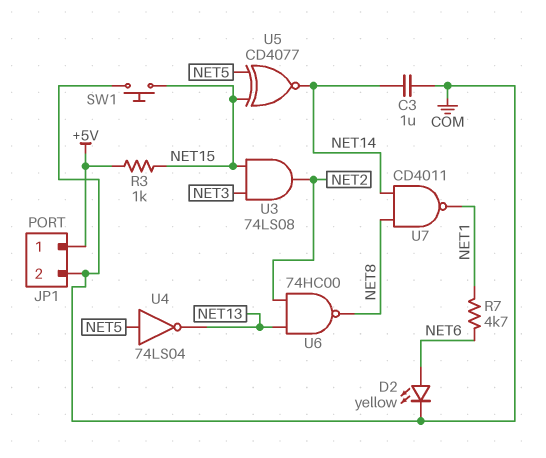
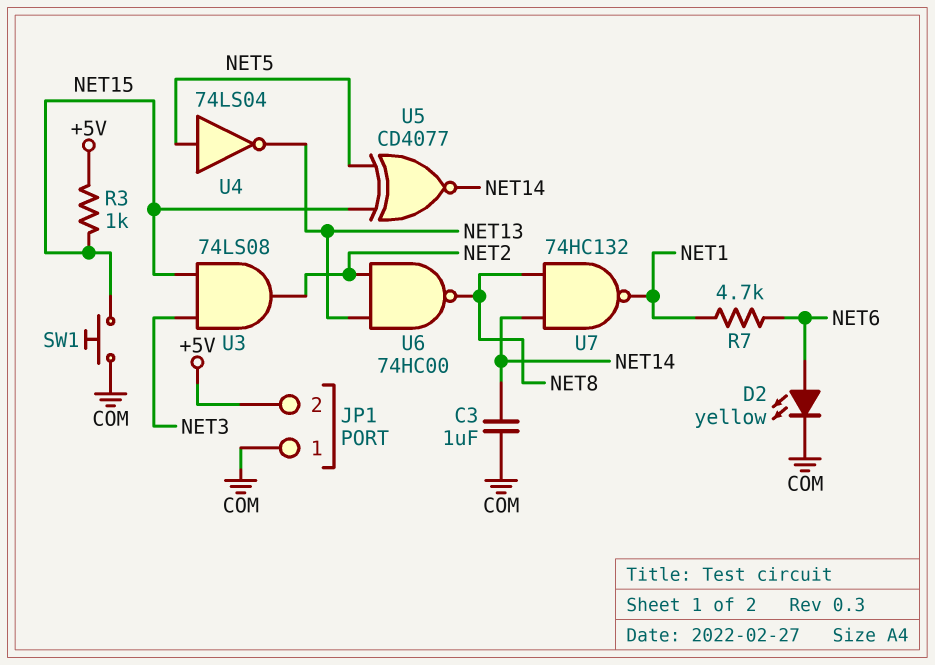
JP1 pin 1: +5V -> COM
JP1 pin 2: COM -> +5V
U7: NAND CD4011 (in NET8, in NET14, out NET1) -> NAND 74HC132 (in NET8, in NET14, out NET1)

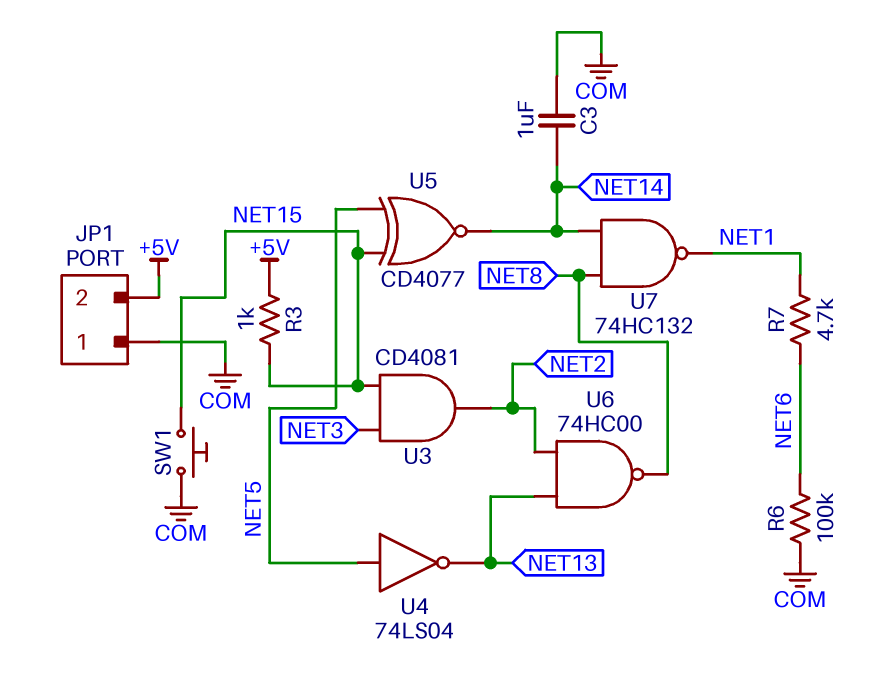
D2: LED yellow (A NET6, K COM) -> none
R6: none -> 100k (COM, NET6)
U3: AND 74LS08 (in NET3, in NET15, out NET2) -> AND CD4081 (in NET3, in NET15, out NET2)

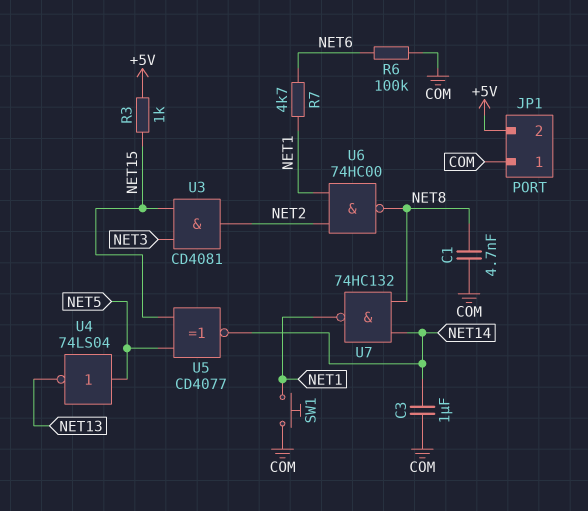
C1: none -> 4.7nF (COM, NET8)
SW1: button (COM, NET15) -> button (COM, NET1)
U6: NAND 74HC00 (in NET2, in NET13, out NET8) -> NAND 74HC00 (in NET1, in NET2, out NET8)

